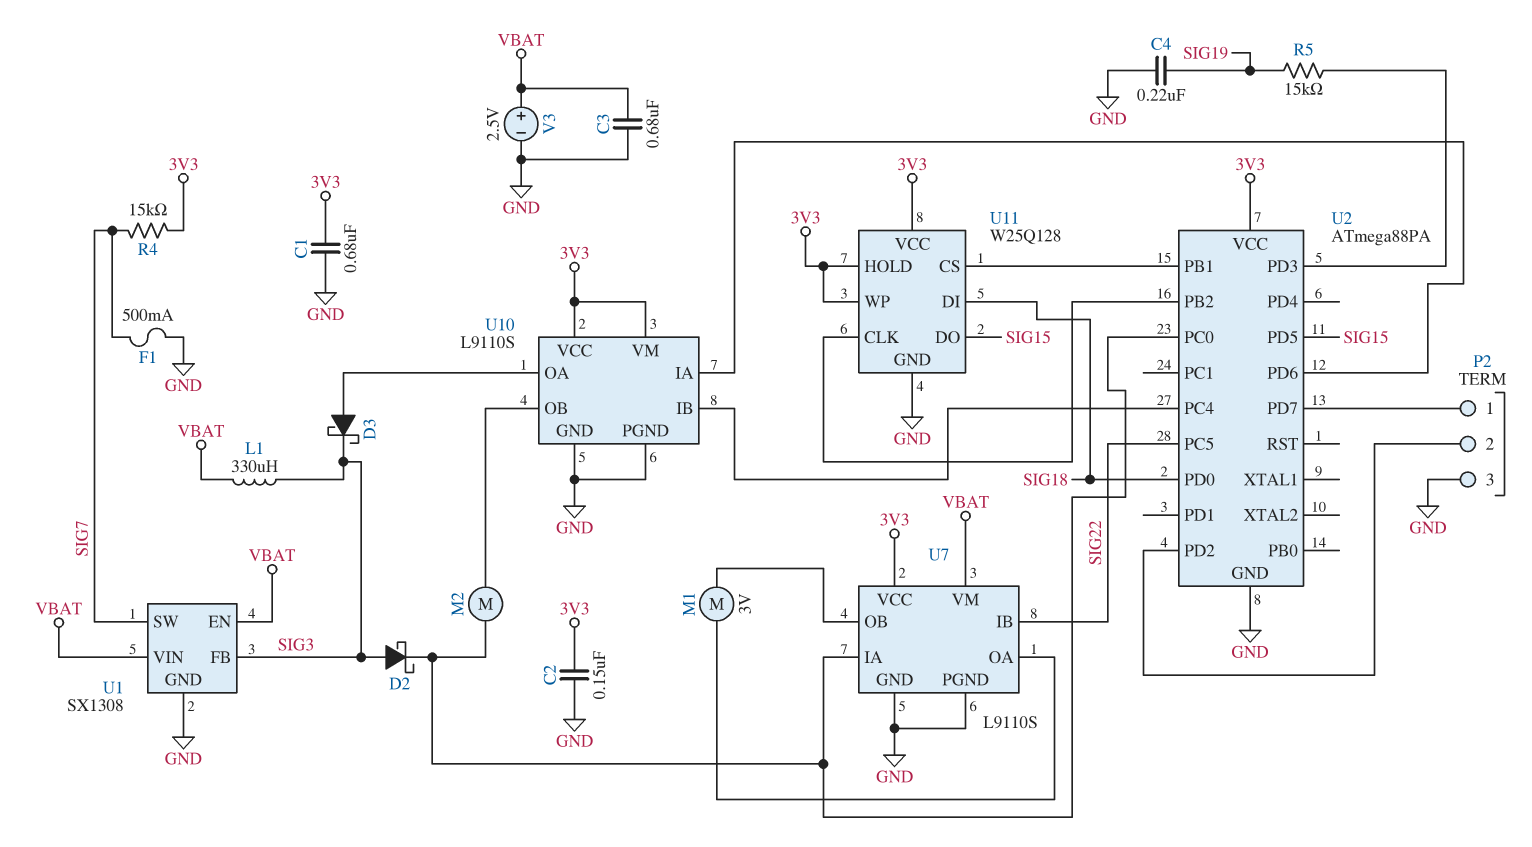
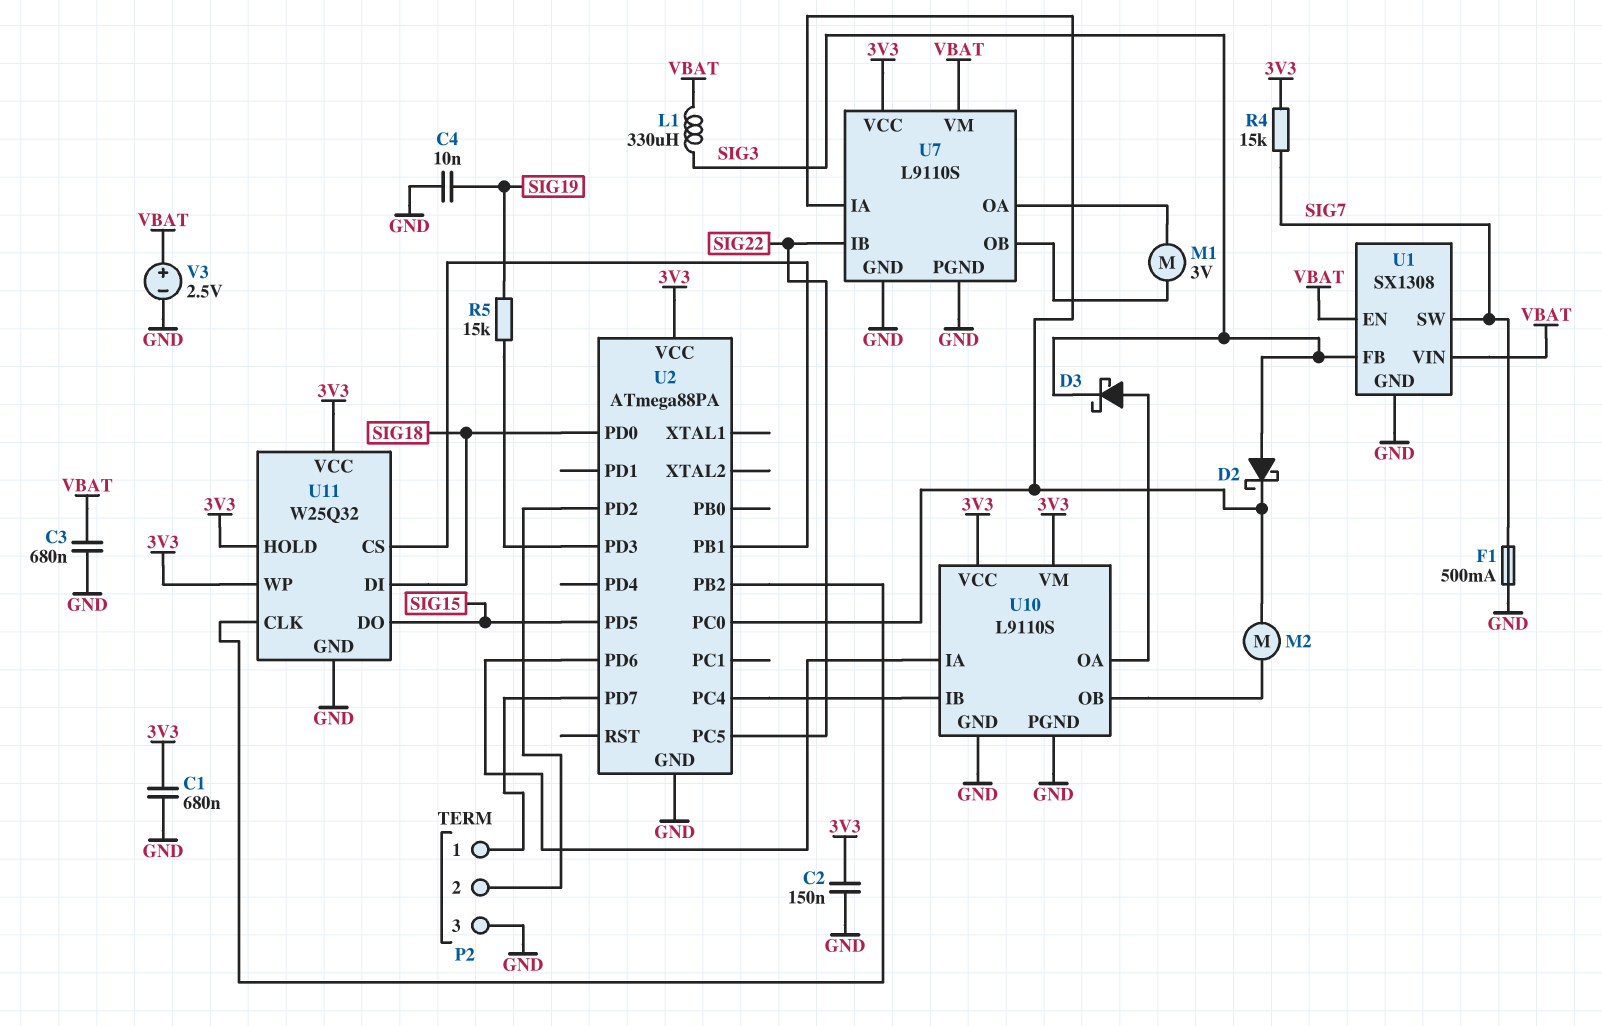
C4: 220nF (GND, SIG19) -> 10nF (GND, SIG19)
U11: W25Q128 -> W25Q32

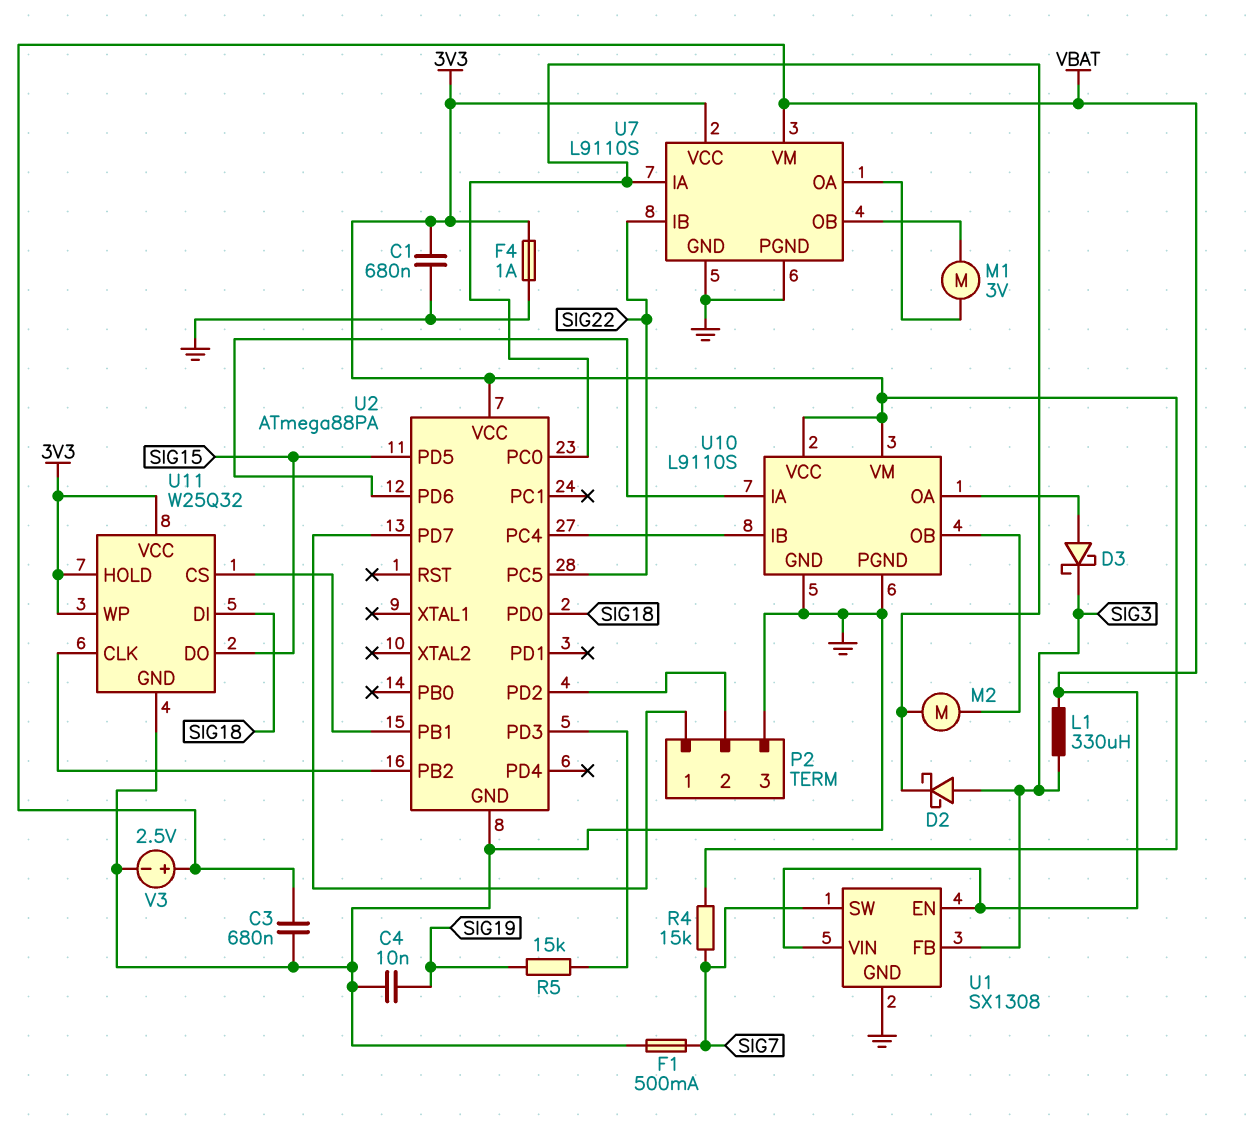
C2: 150nF (3V3, GND) -> none
F4: none -> 1A (3V3, GND)

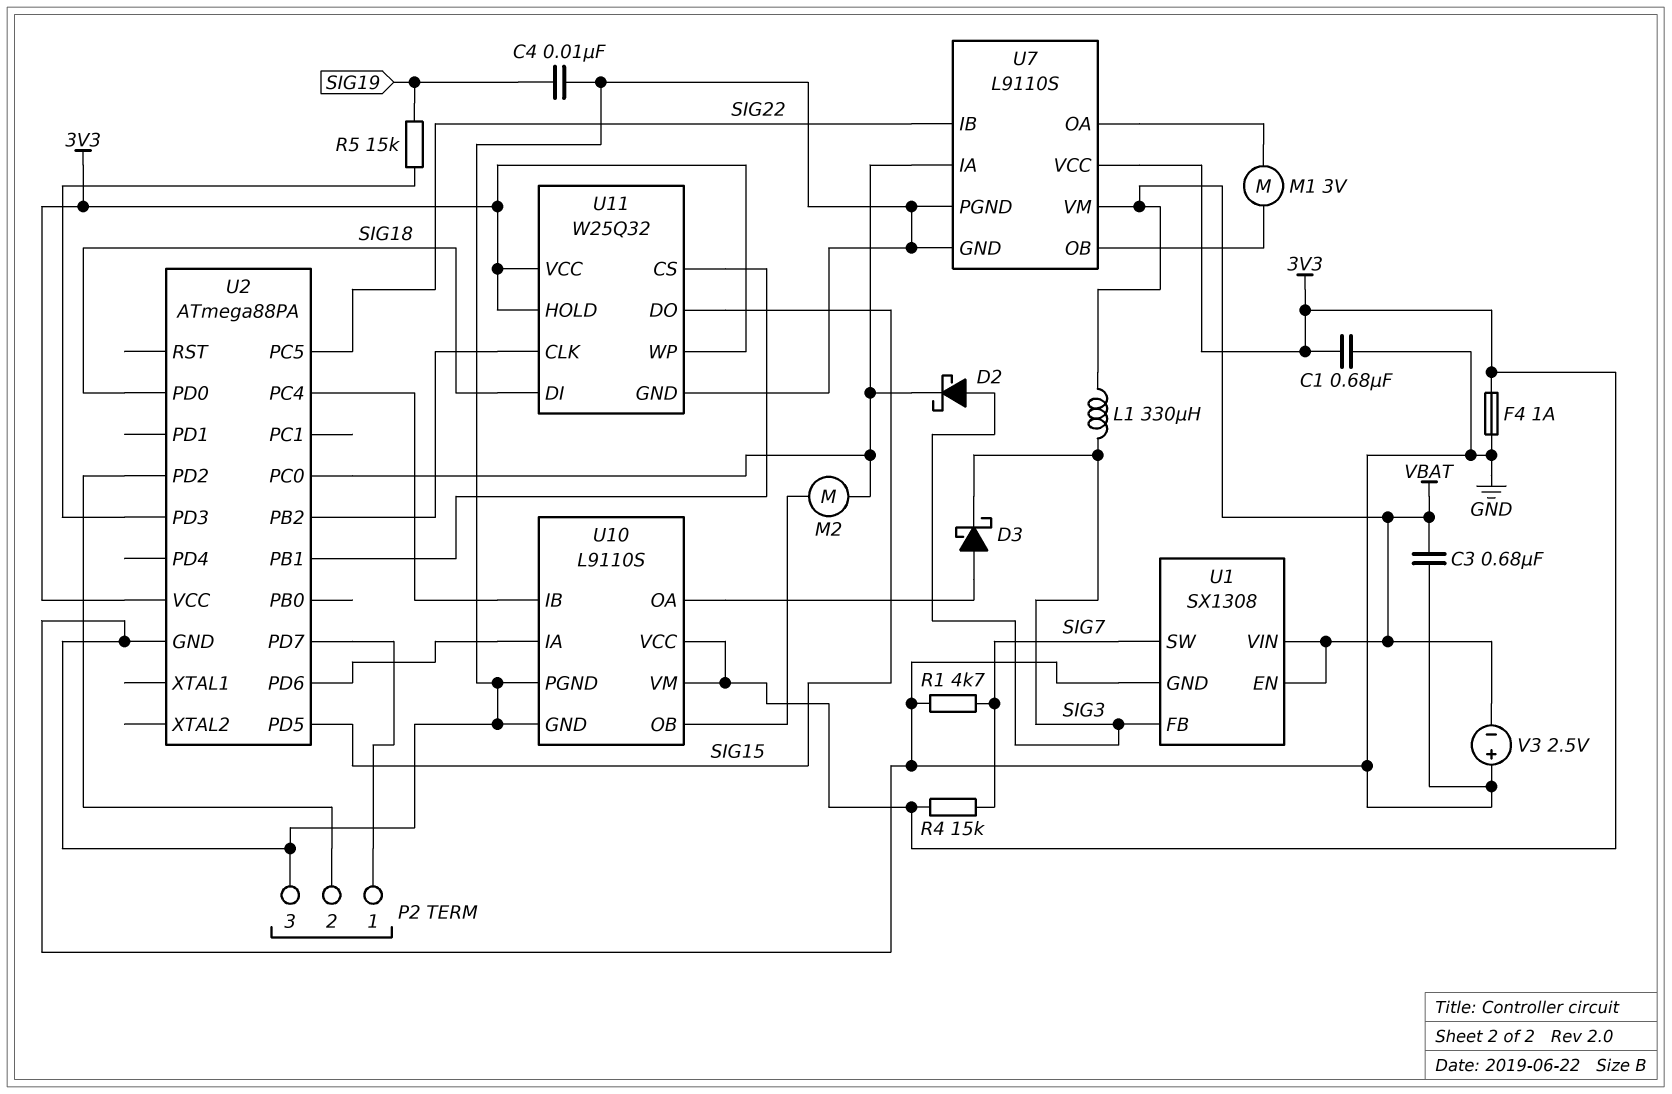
F1: 500mA (GND, SIG7) -> none
R1: none -> 4.7k (GND, SIG7)
V3: 2.5V (plus VBAT, minus GND) -> 2.5V (plus GND, minus VBAT)

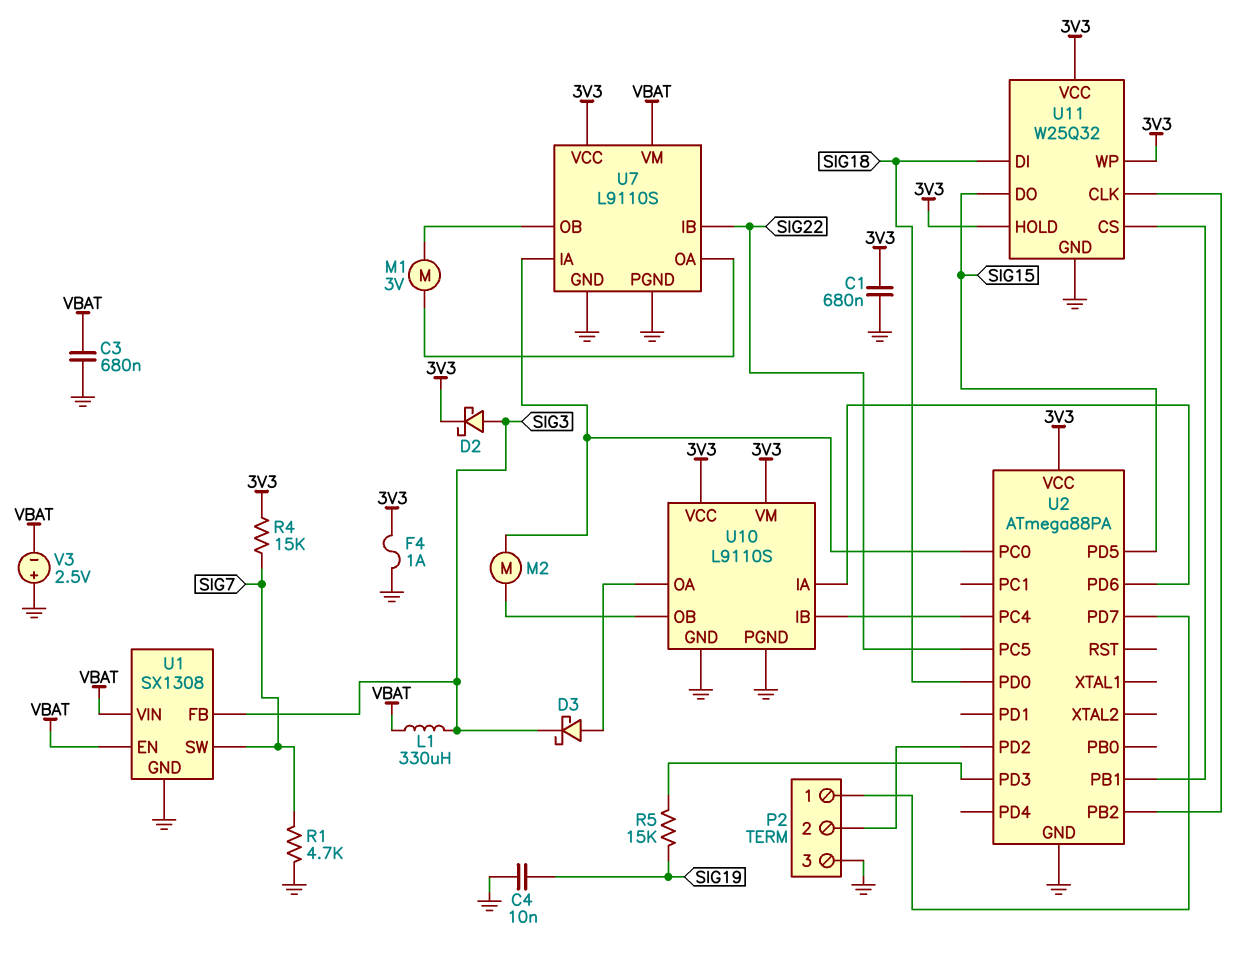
D2: schottky (A SIG3, K U2/PC0) -> schottky (A SIG3, K 3V3)

